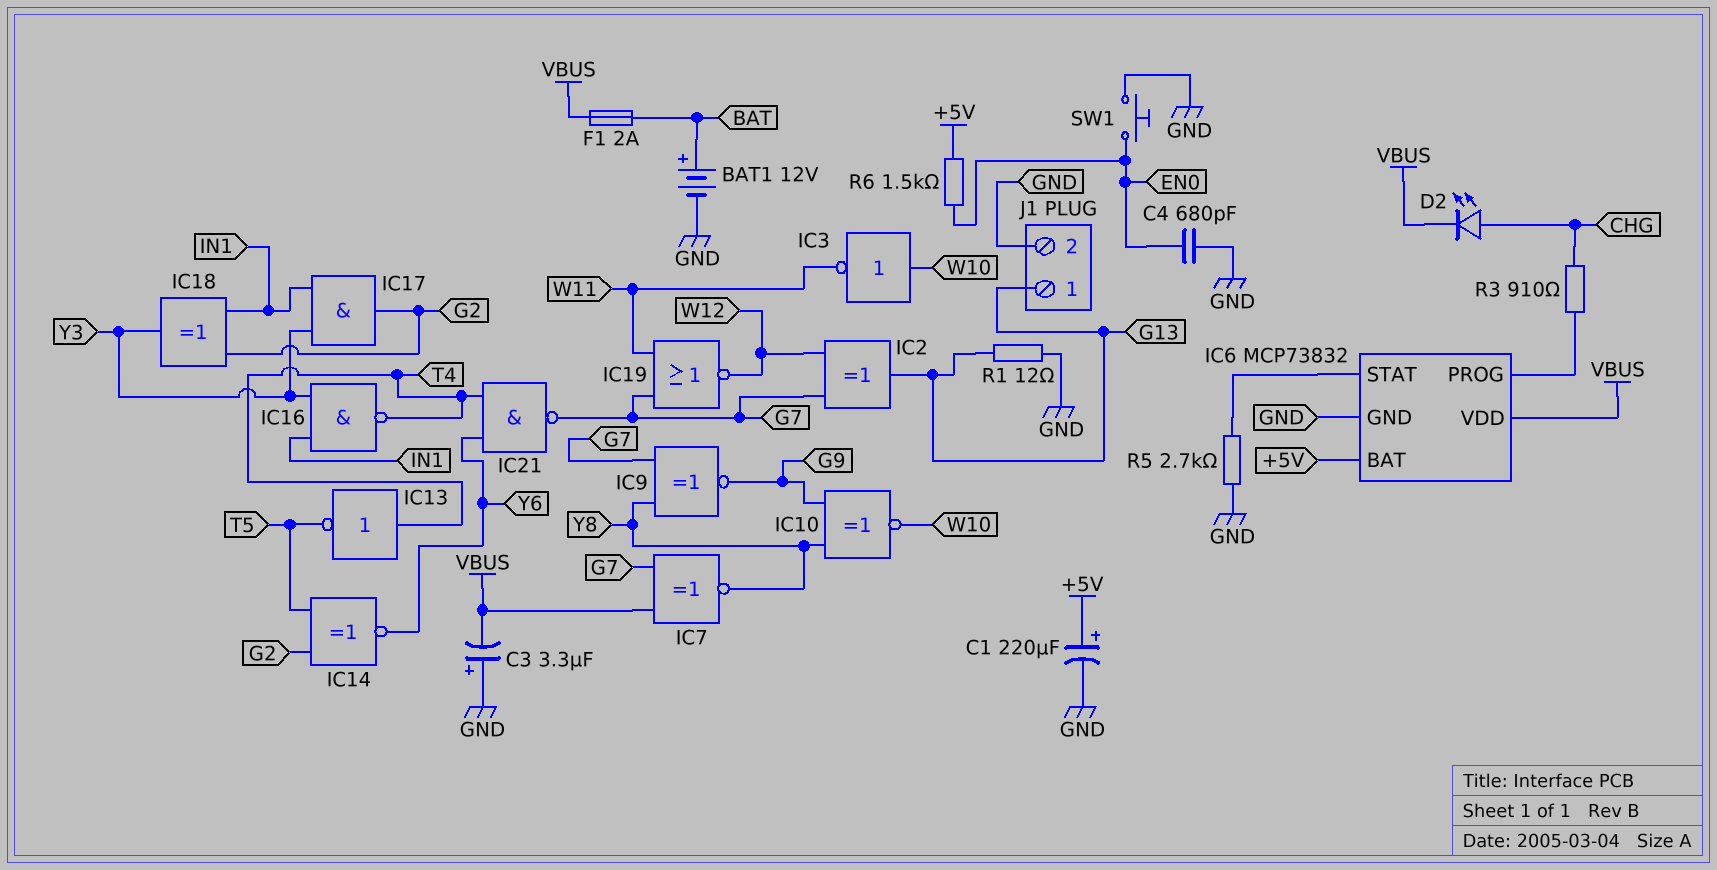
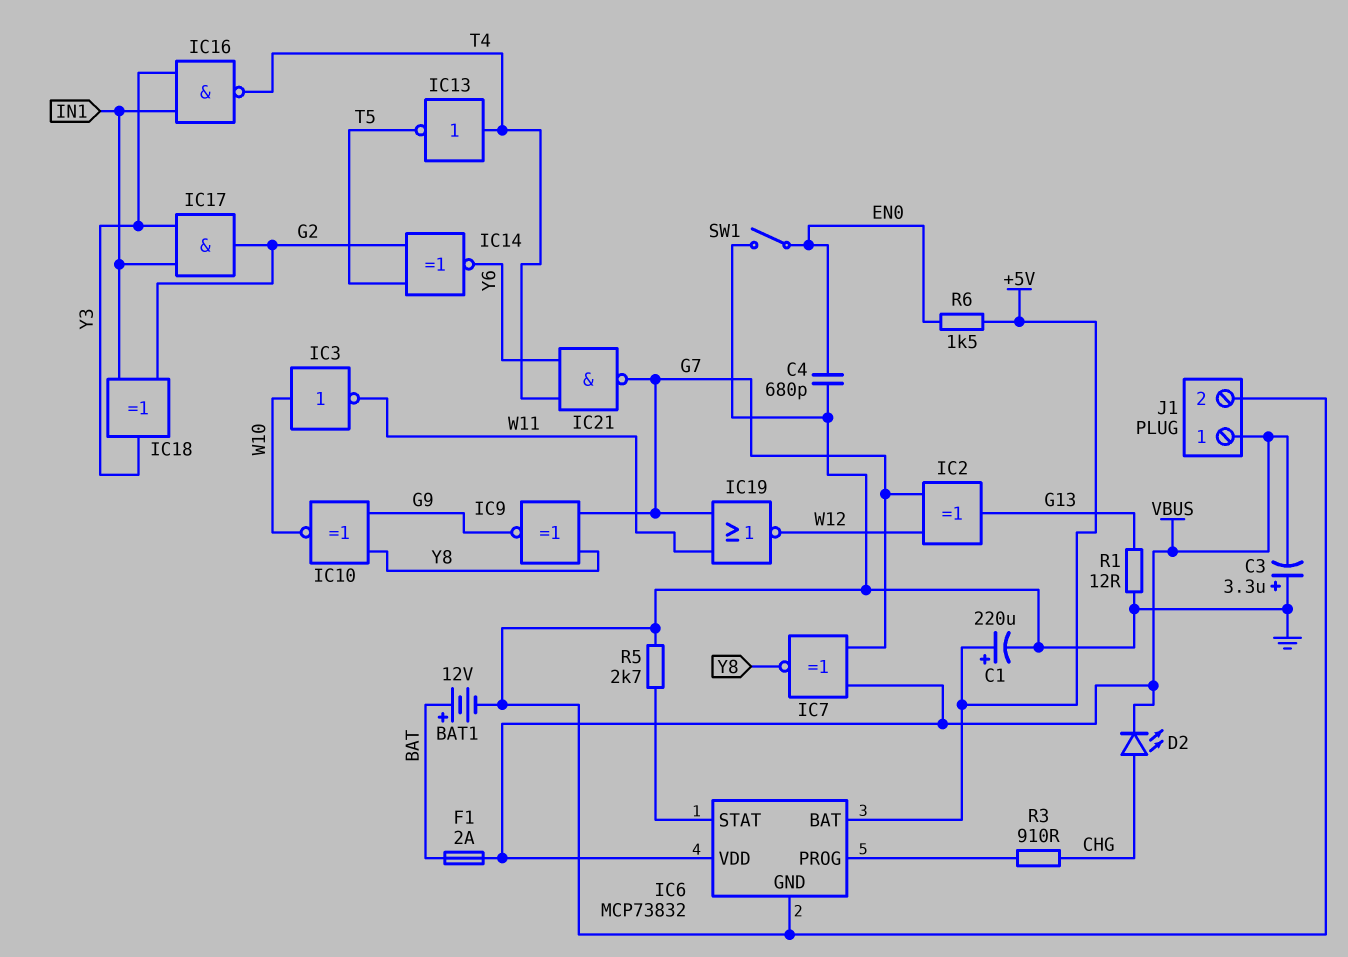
J1 pin 1: G13 -> VBUS
SW1: button (EN0, GND) -> switch (EN0, GND)

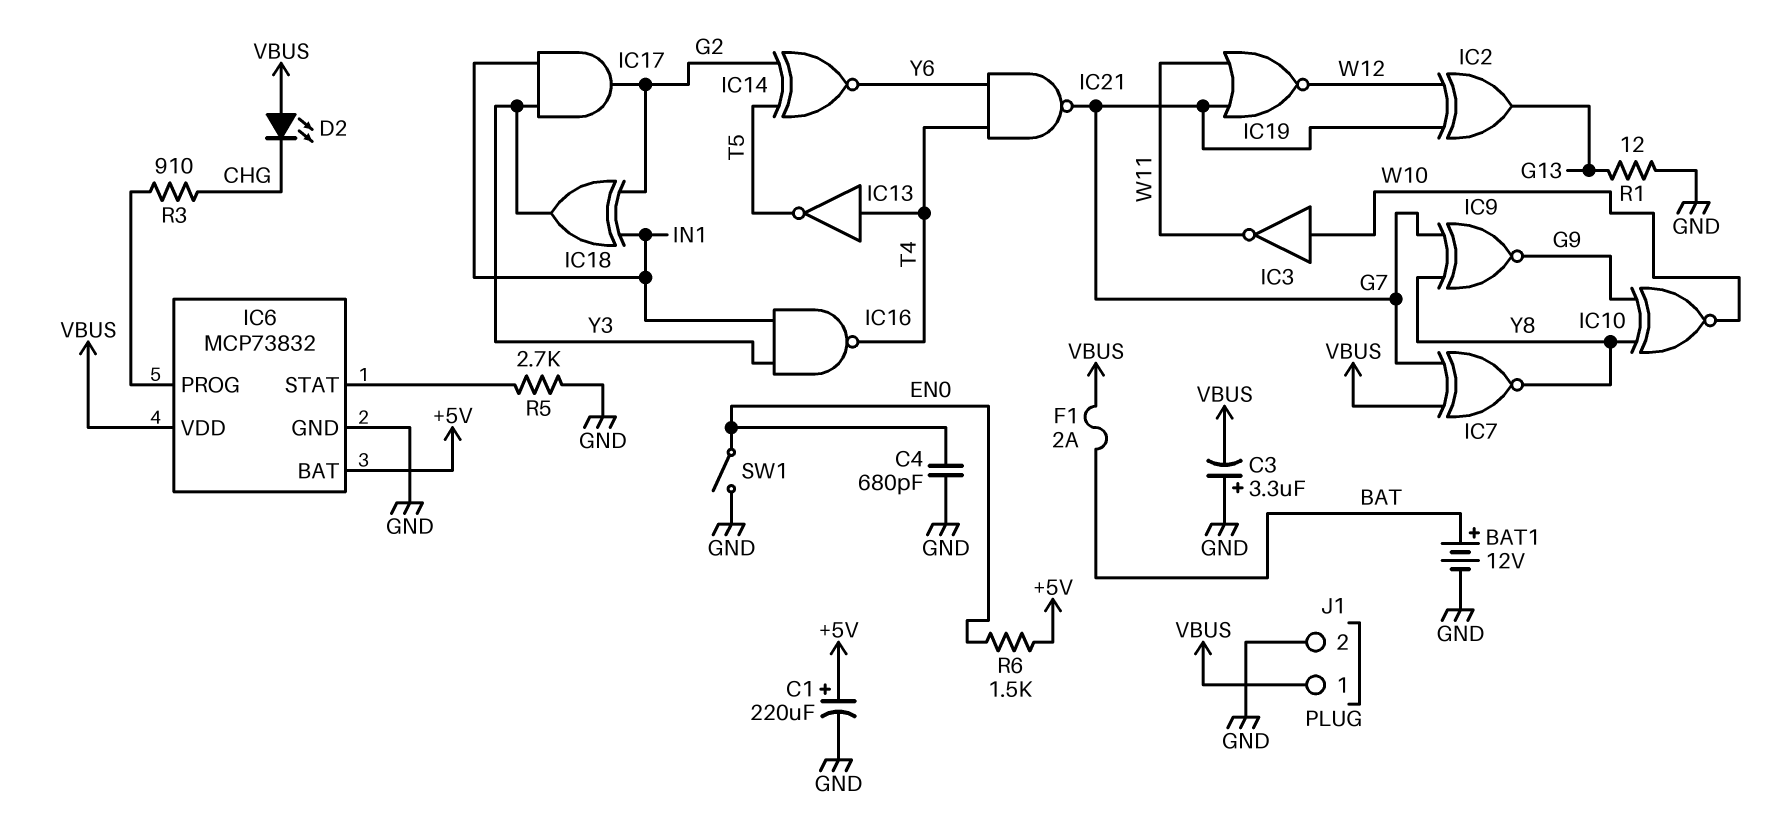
D2: LED (A CHG, K VBUS) -> LED (A VBUS, K CHG)

